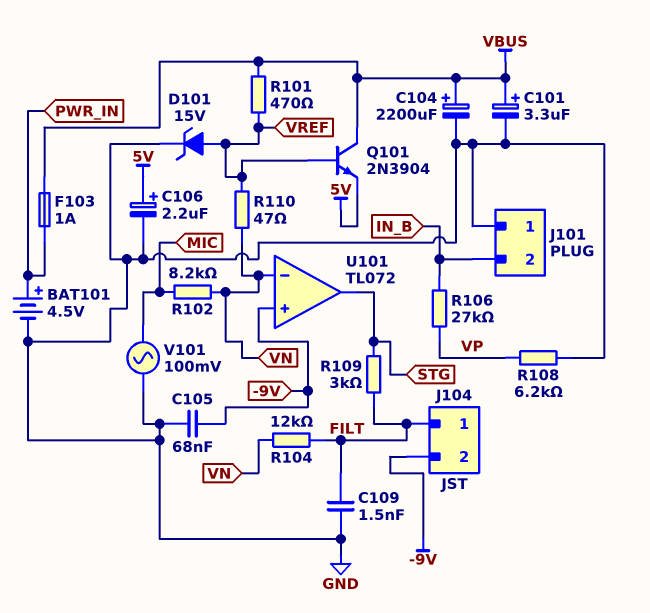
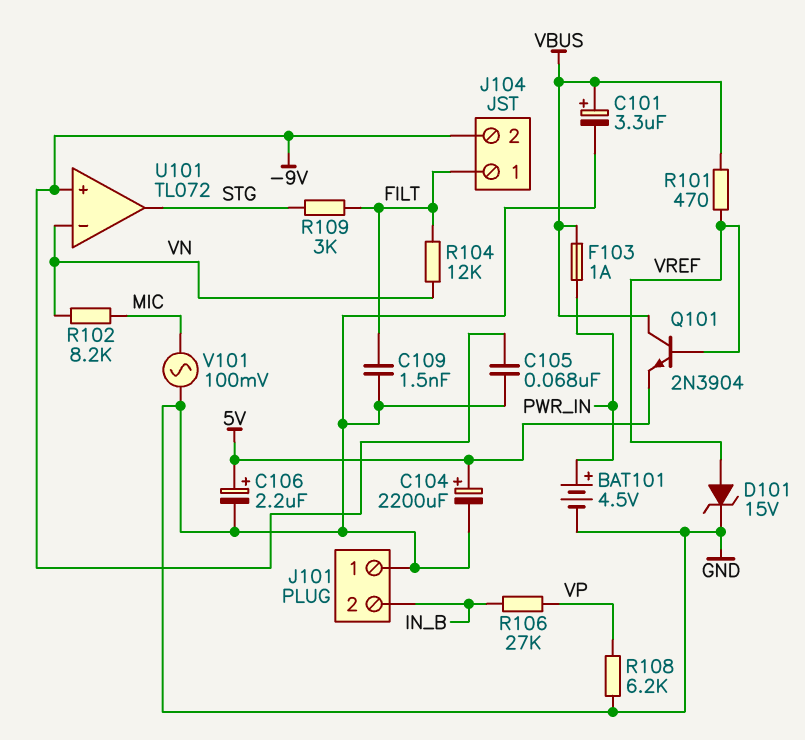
C104: 2200uF (plus VBUS, minus GND) -> 2200uF (plus 5V, minus GND)
R110: 47 (VN, VREF) -> none

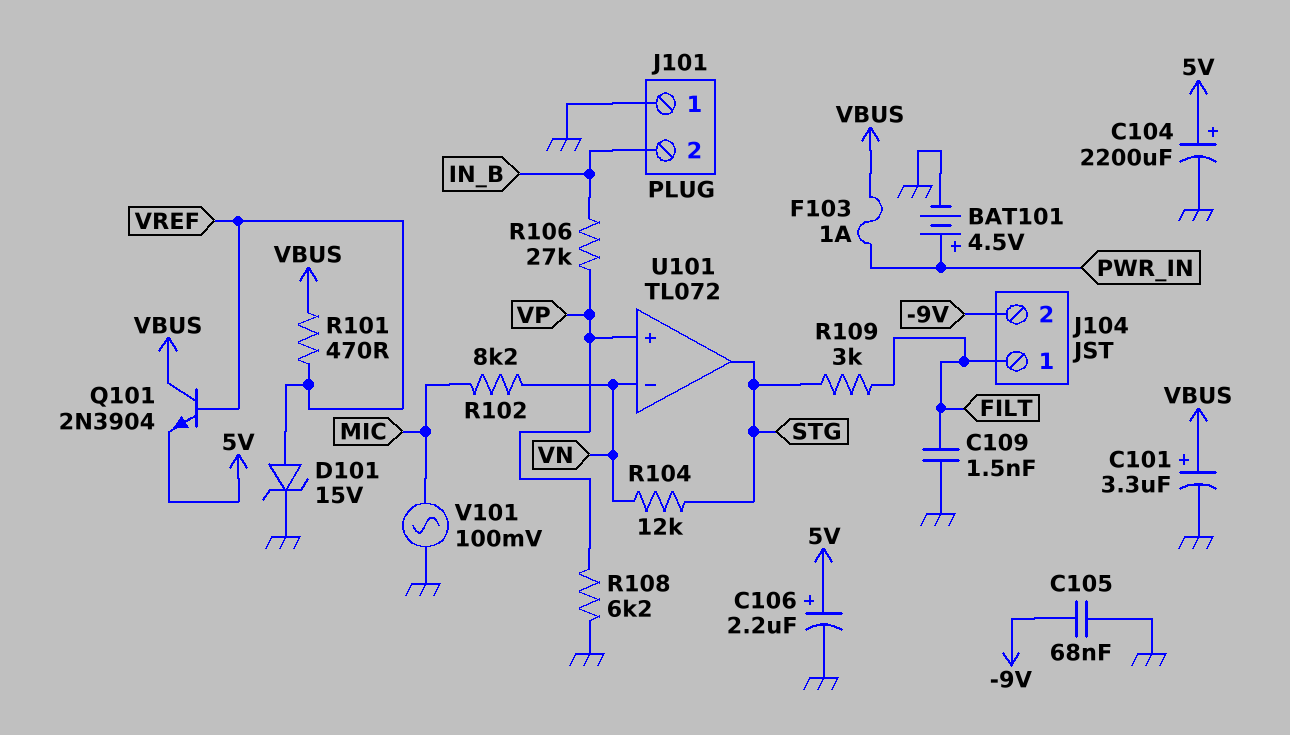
R104: 12k (FILT, VN) -> 12k (STG, VN)
U101 pin in+: -9V -> VP

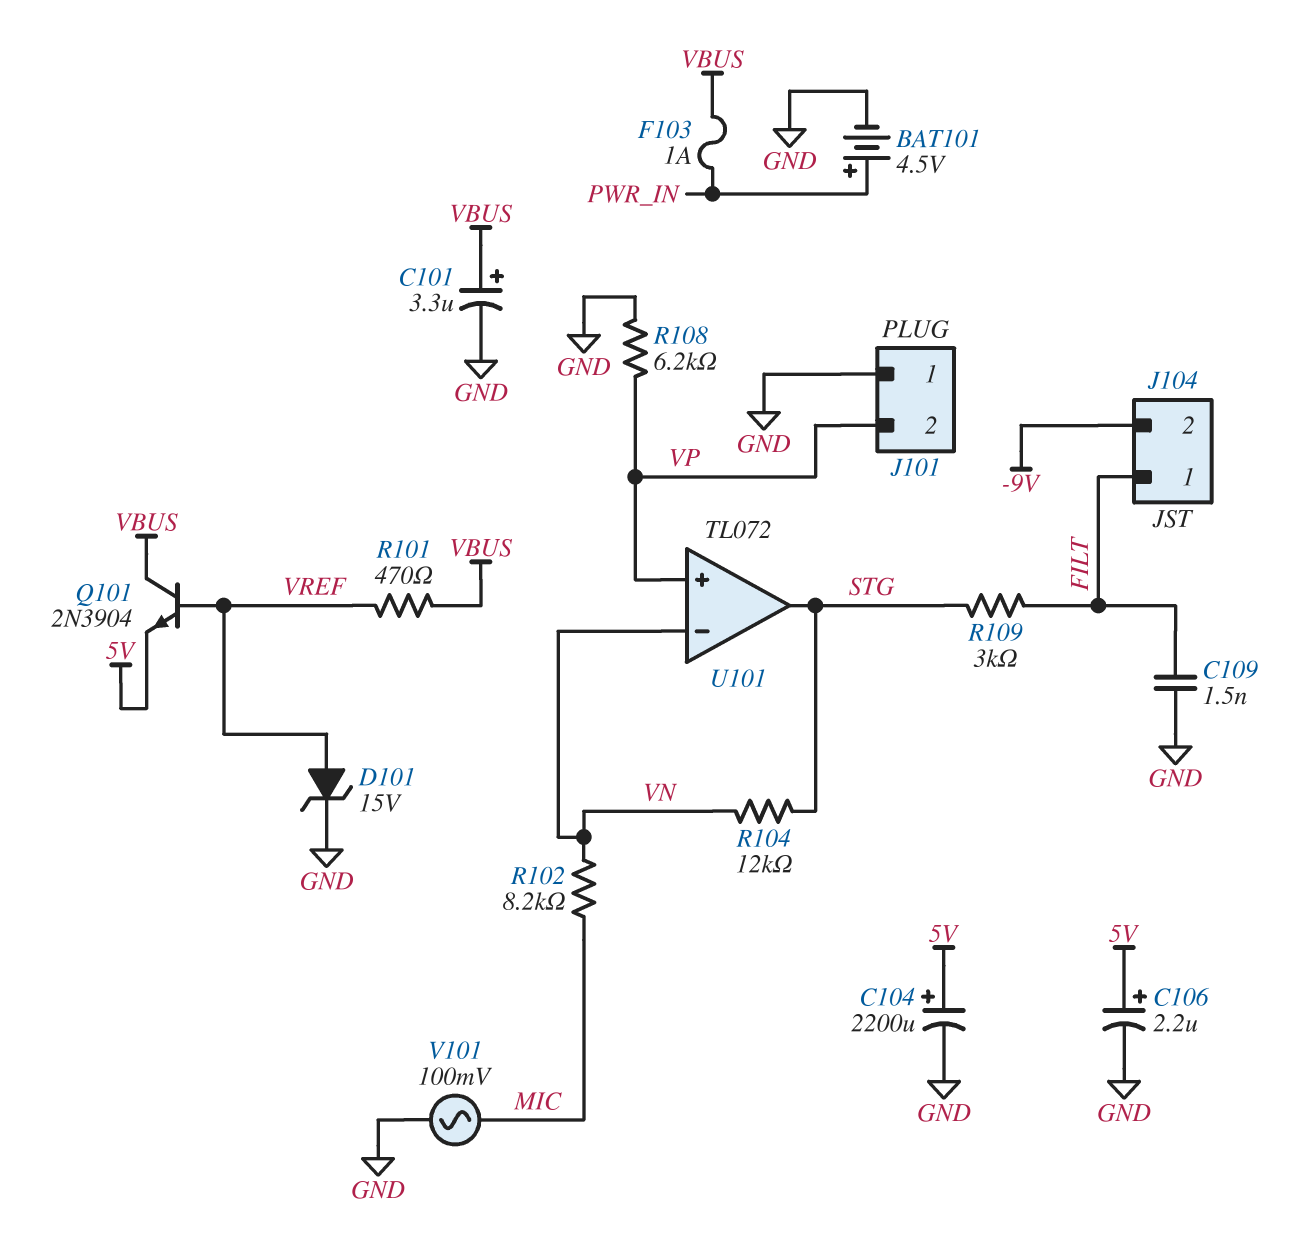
C105: 68nF (-9V, GND) -> none
J101 pin 2: IN_B -> VP
R106: 27k (IN_B, VP) -> none

